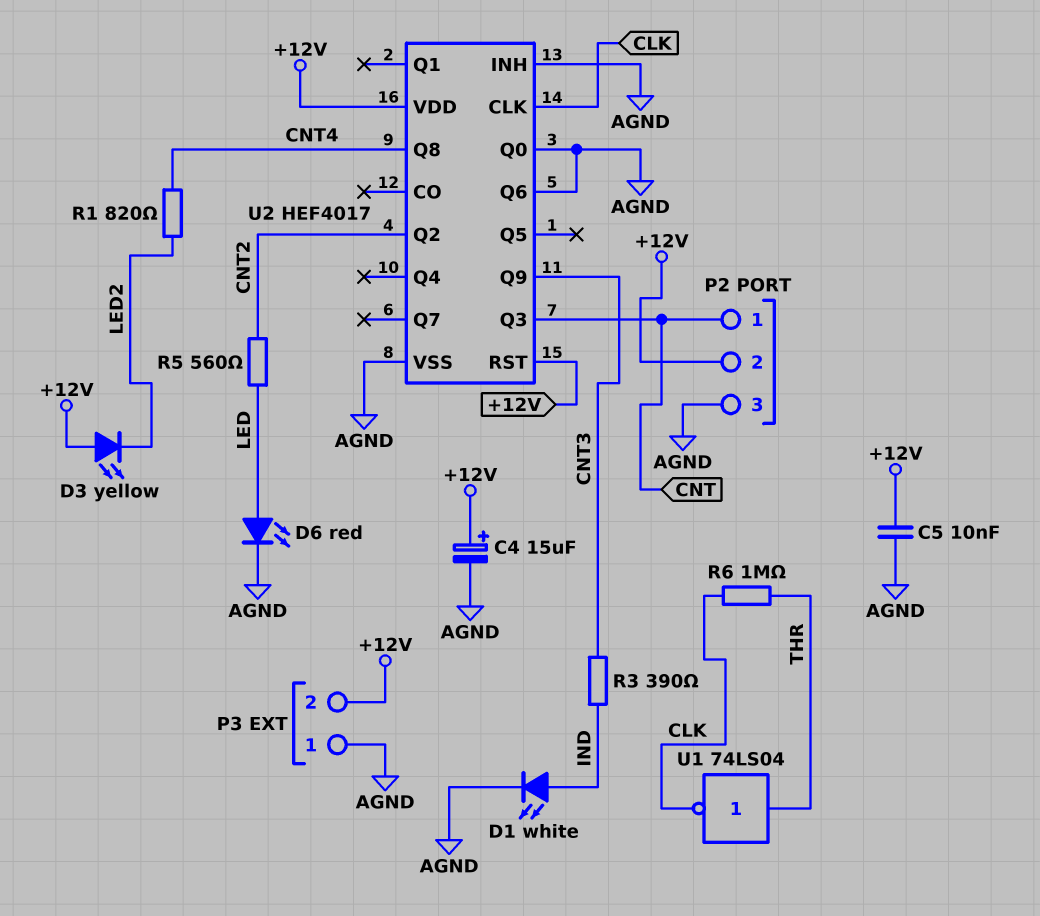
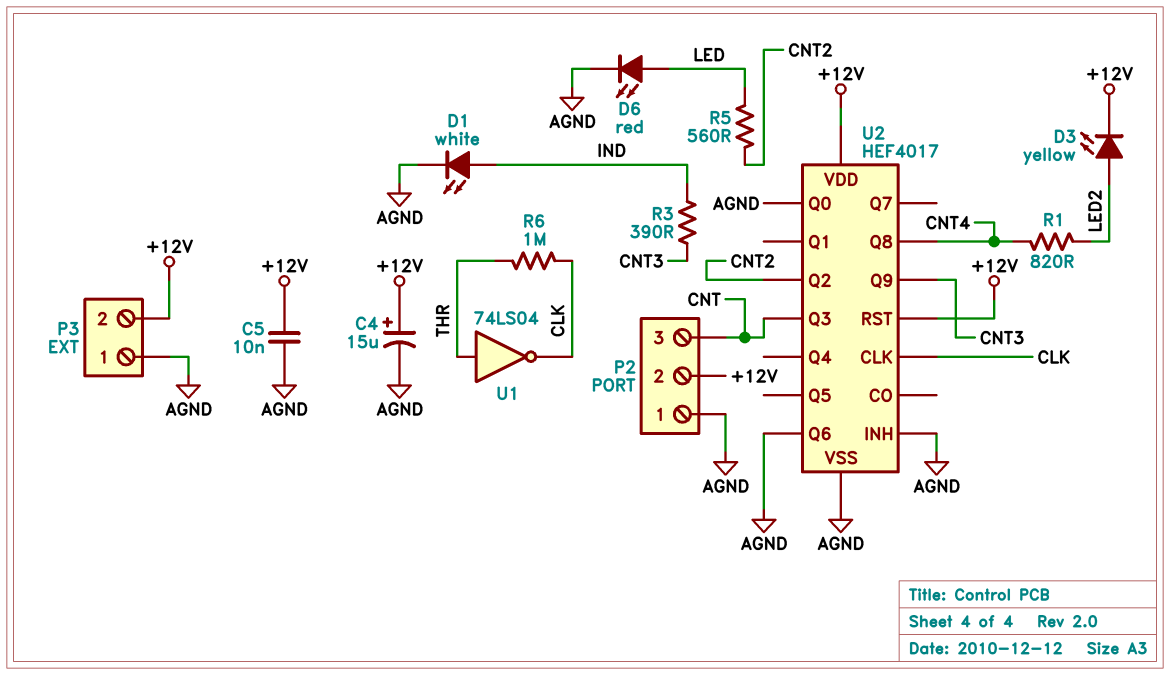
D3: LED yellow (A +12V, K LED2) -> LED yellow (A LED2, K +12V)
P2 pin 1: CNT -> AGND
P2 pin 3: AGND -> CNT

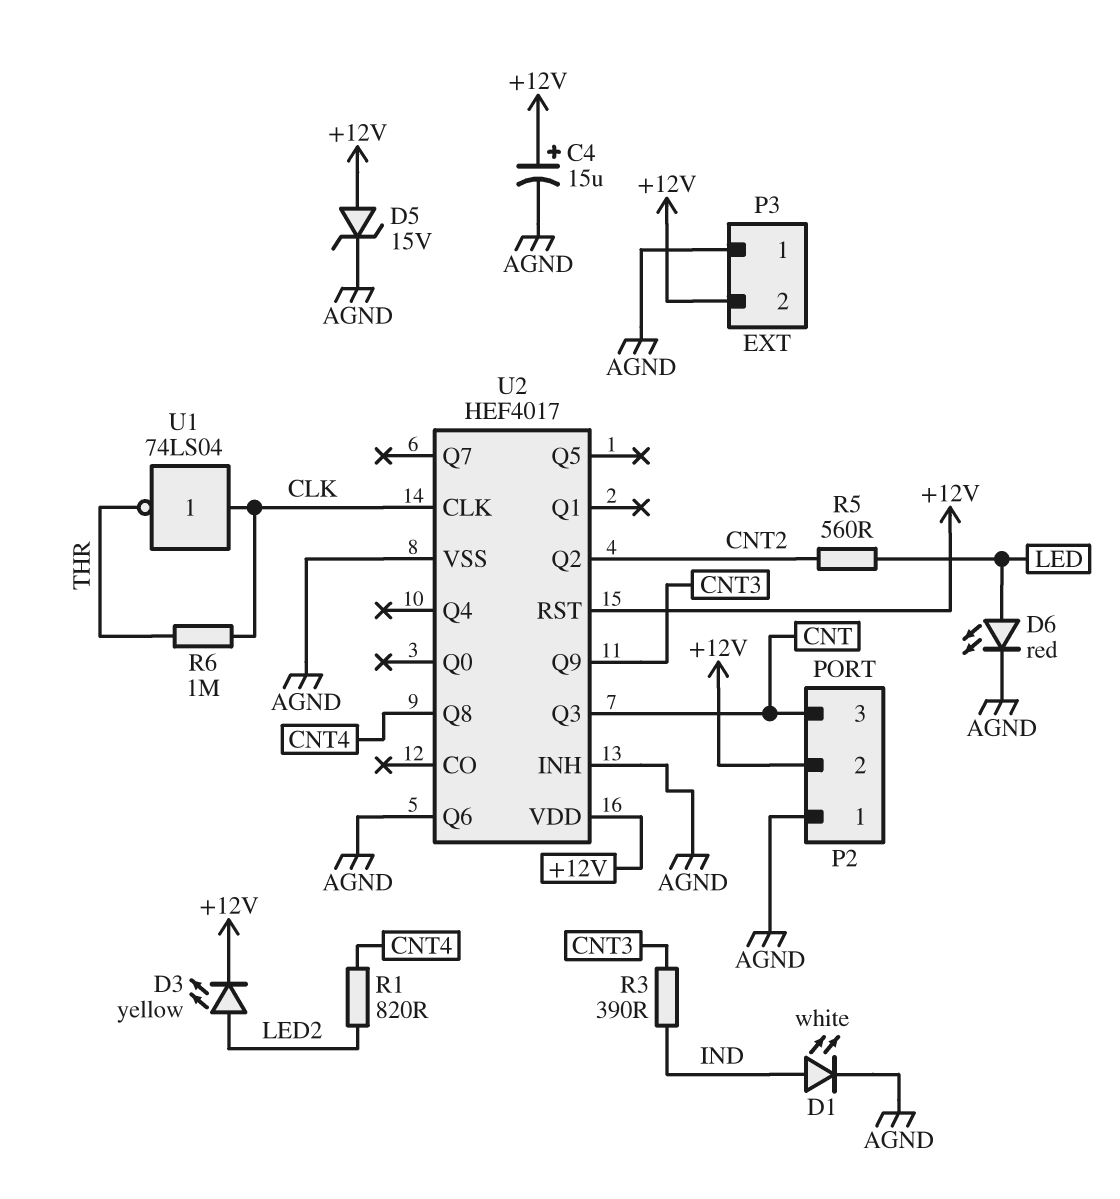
C5: 10nF (+12V, AGND) -> none
D5: none -> zener 15V (A +12V, K AGND)
U1: NOT 74LS04 (in THR, out CLK) -> NOT 74LS04 (in CLK, out THR)
U2 pin Q0: AGND -> none

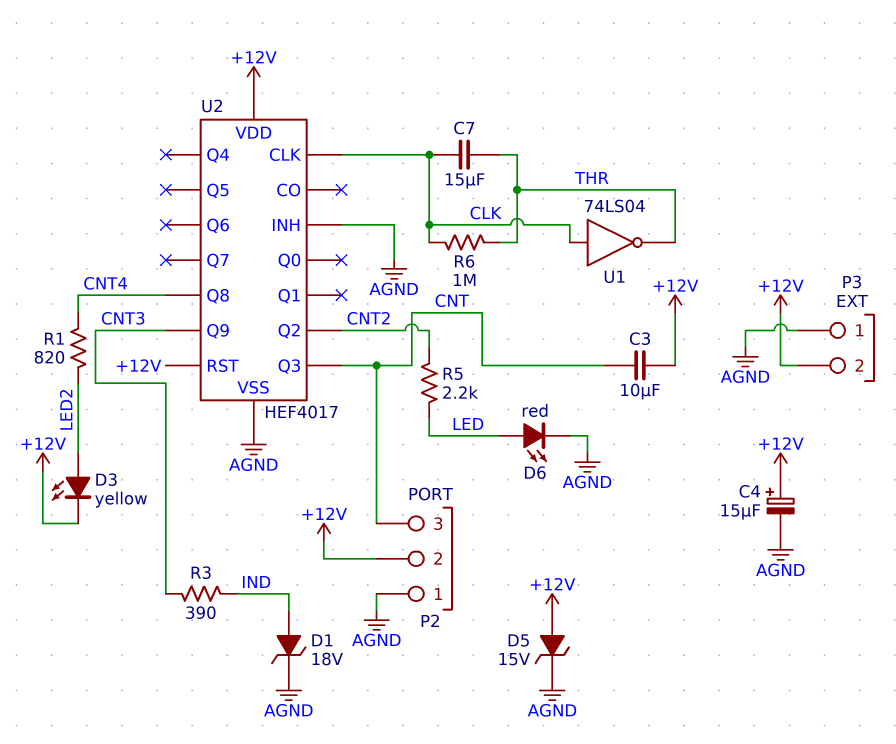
C3: none -> 10uF (+12V, CNT)
C7: none -> 15uF (CLK, THR)
D1: LED white (A IND, K AGND) -> zener 18V (A IND, K AGND)
R5: 560 (CNT2, LED) -> 2.2k (CNT2, LED)
U2 pin Q6: AGND -> none

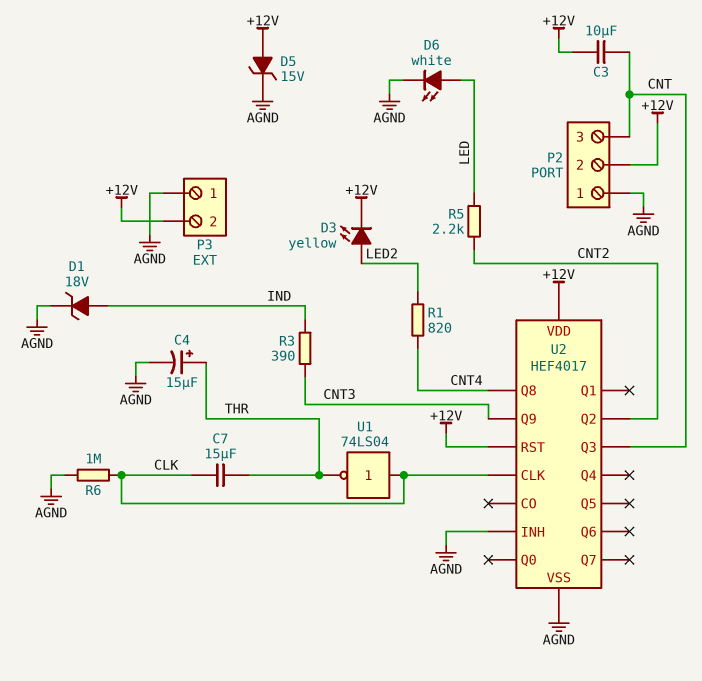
C4: 15uF (plus +12V, minus AGND) -> 15uF (plus THR, minus AGND)
D6: LED red (A LED, K AGND) -> LED white (A LED, K AGND)
R6: 1M (CLK, THR) -> 1M (AGND, CLK)

